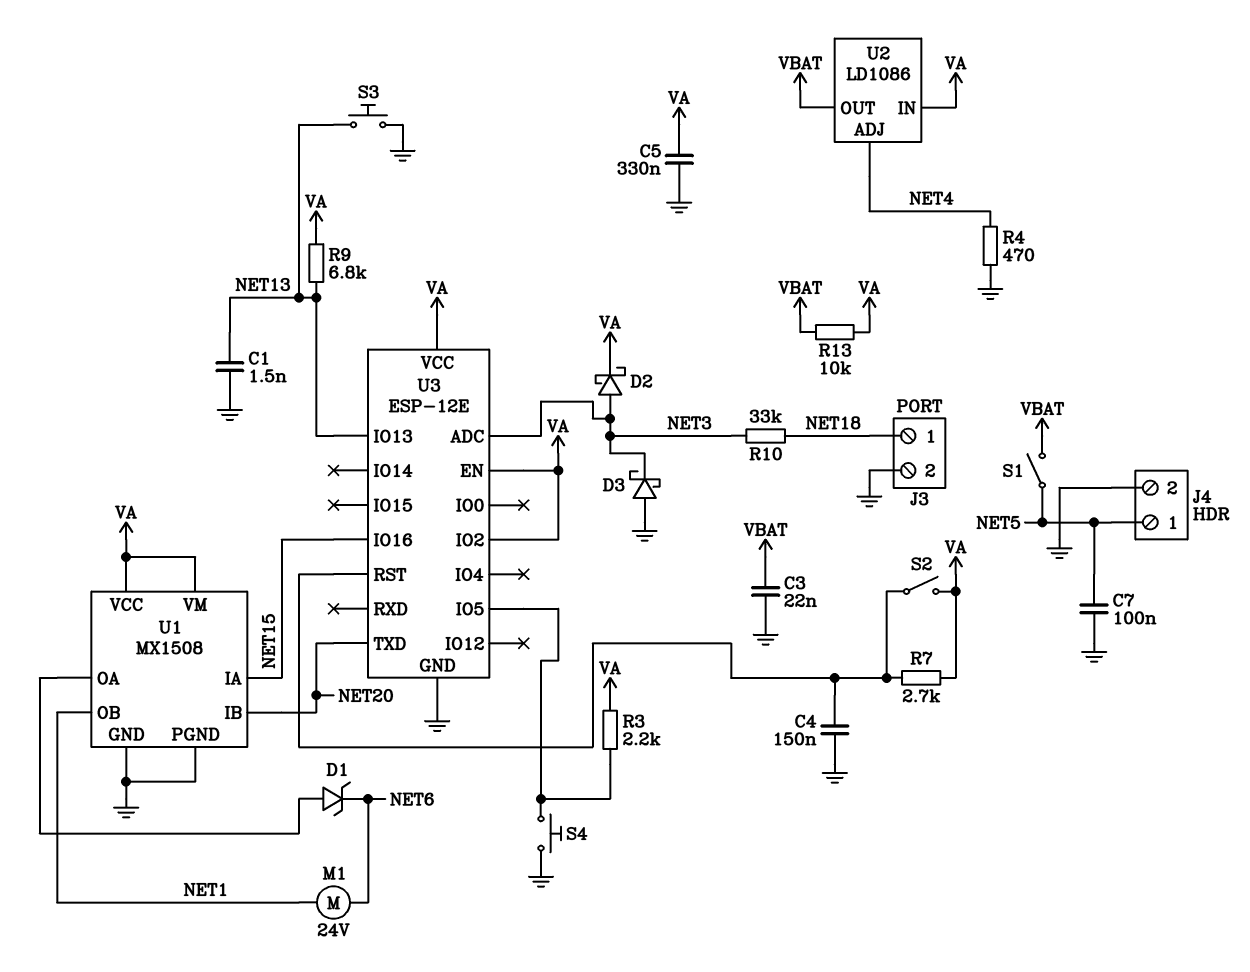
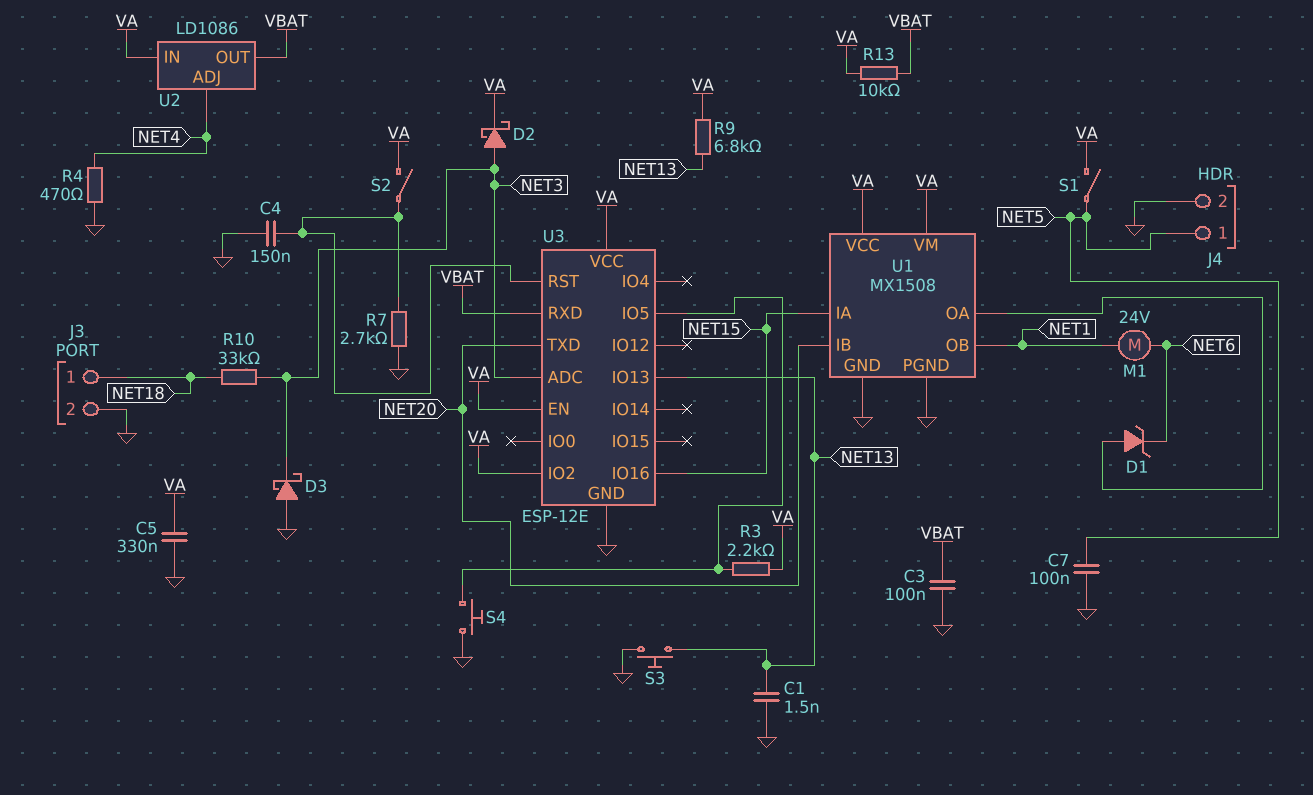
C3: 22nF (GND, VBAT) -> 100nF (GND, VBAT)
R7: 2.7k (U3/RST, VA) -> 2.7k (GND, U3/RST)
S1: switch (NET5, VBAT) -> switch (NET5, VA)
U3 pin RXD: none -> VBAT

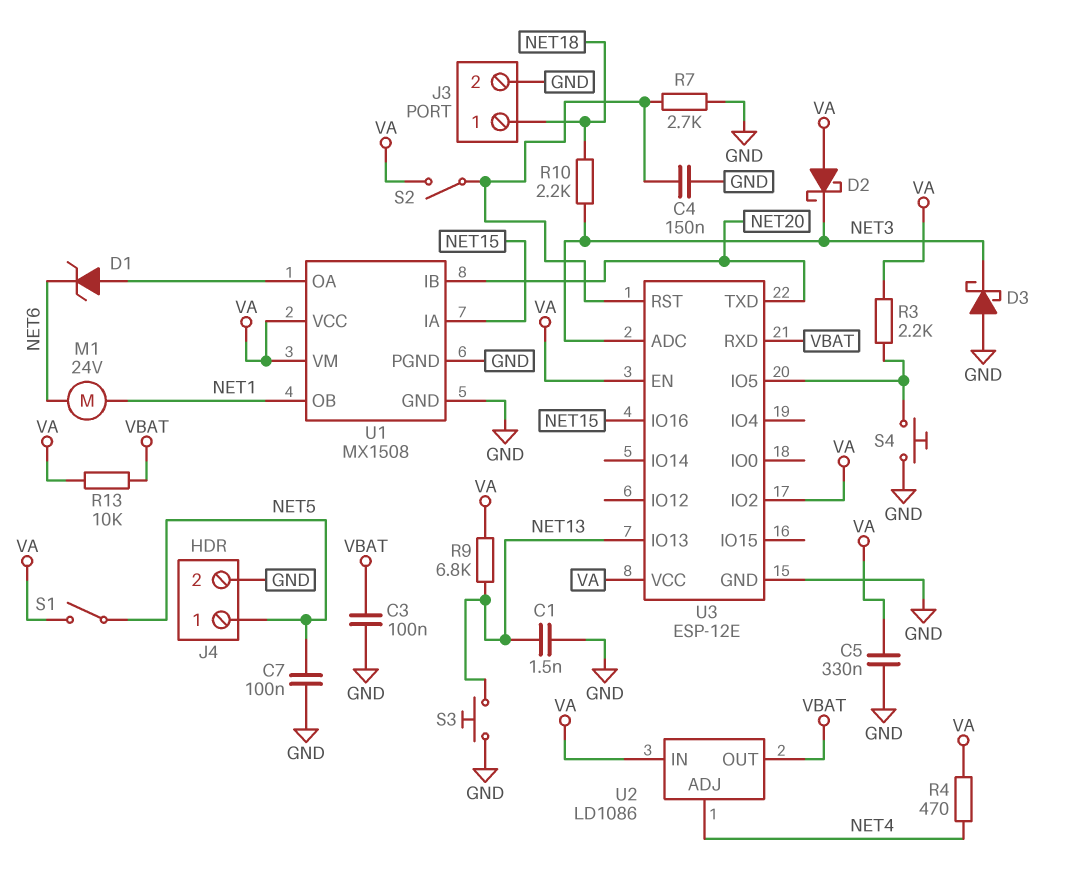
D2: schottky (A NET3, K VA) -> schottky (A VA, K NET3)
R4: 470 (GND, NET4) -> 470 (NET4, VA)
R10: 33k (NET3, NET18) -> 2.2k (NET3, NET18)

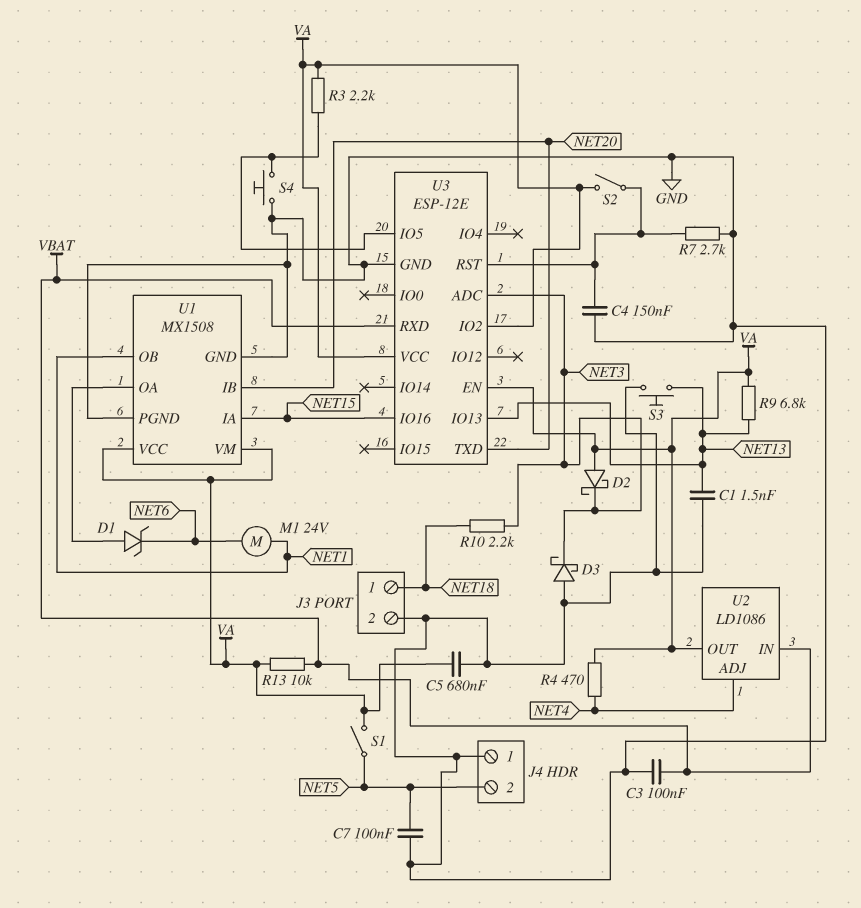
C5: 330nF (GND, VA) -> 680nF (GND, VA)
J4 pin 1: NET5 -> GND
J4 pin 2: GND -> NET5
U2 pin IN: VA -> VBAT
U2 pin OUT: VBAT -> VA

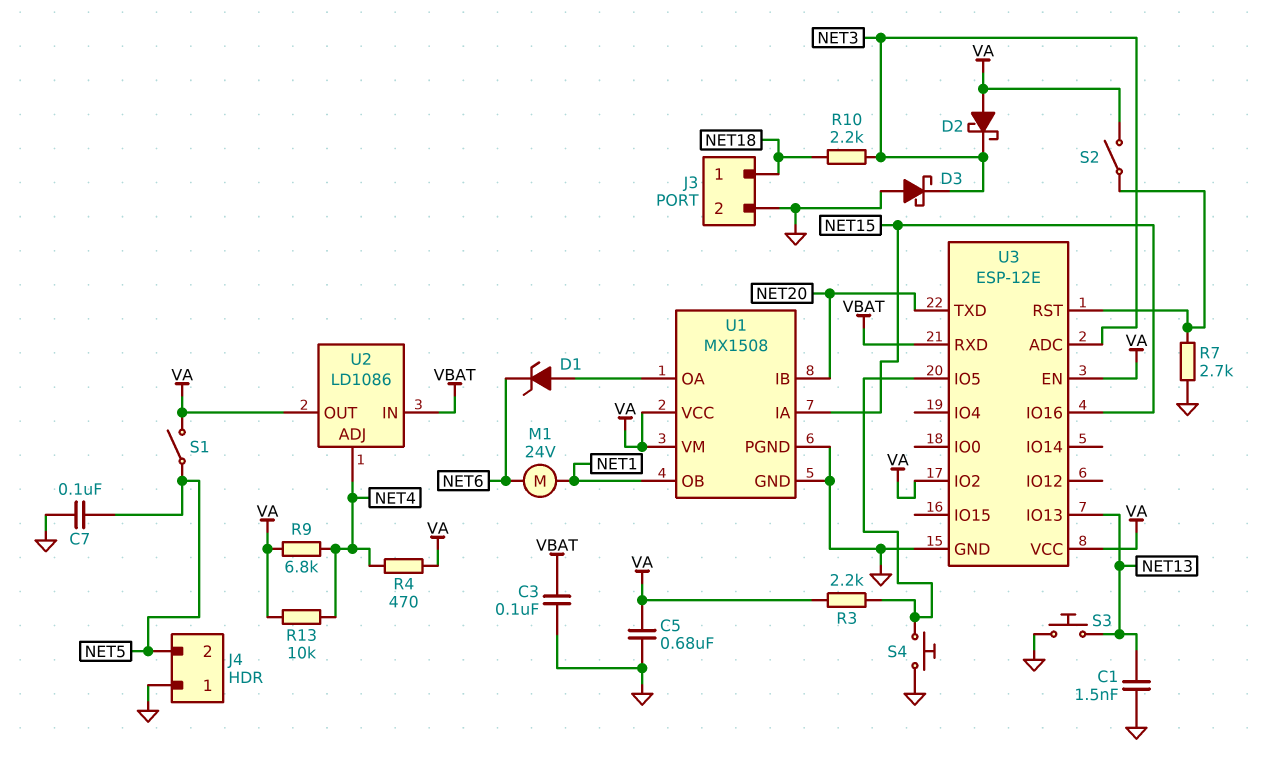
C4: 150nF (GND, U3/RST) -> none
R9: 6.8k (NET13, VA) -> 6.8k (NET4, VA)
R13: 10k (VA, VBAT) -> 10k (NET4, VA)

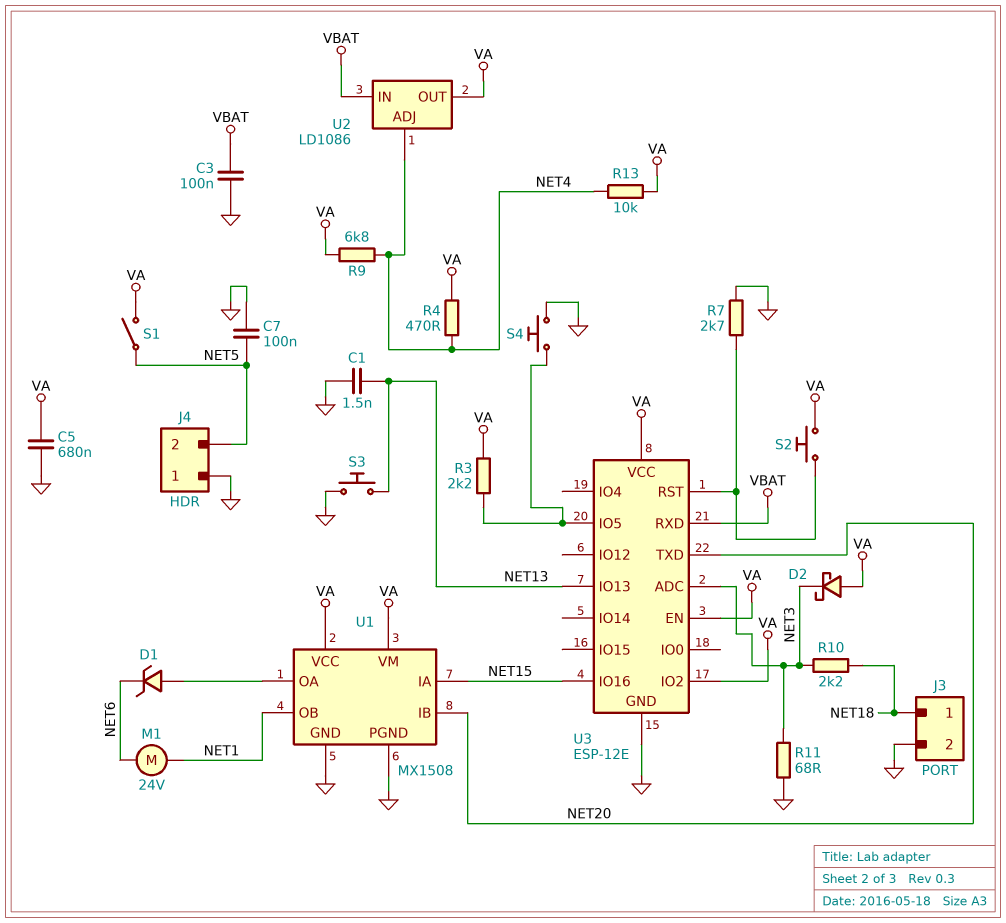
D3: schottky (A GND, K NET3) -> none
R11: none -> 68 (GND, NET3)
S2: switch (U3/RST, VA) -> button (U3/RST, VA)

